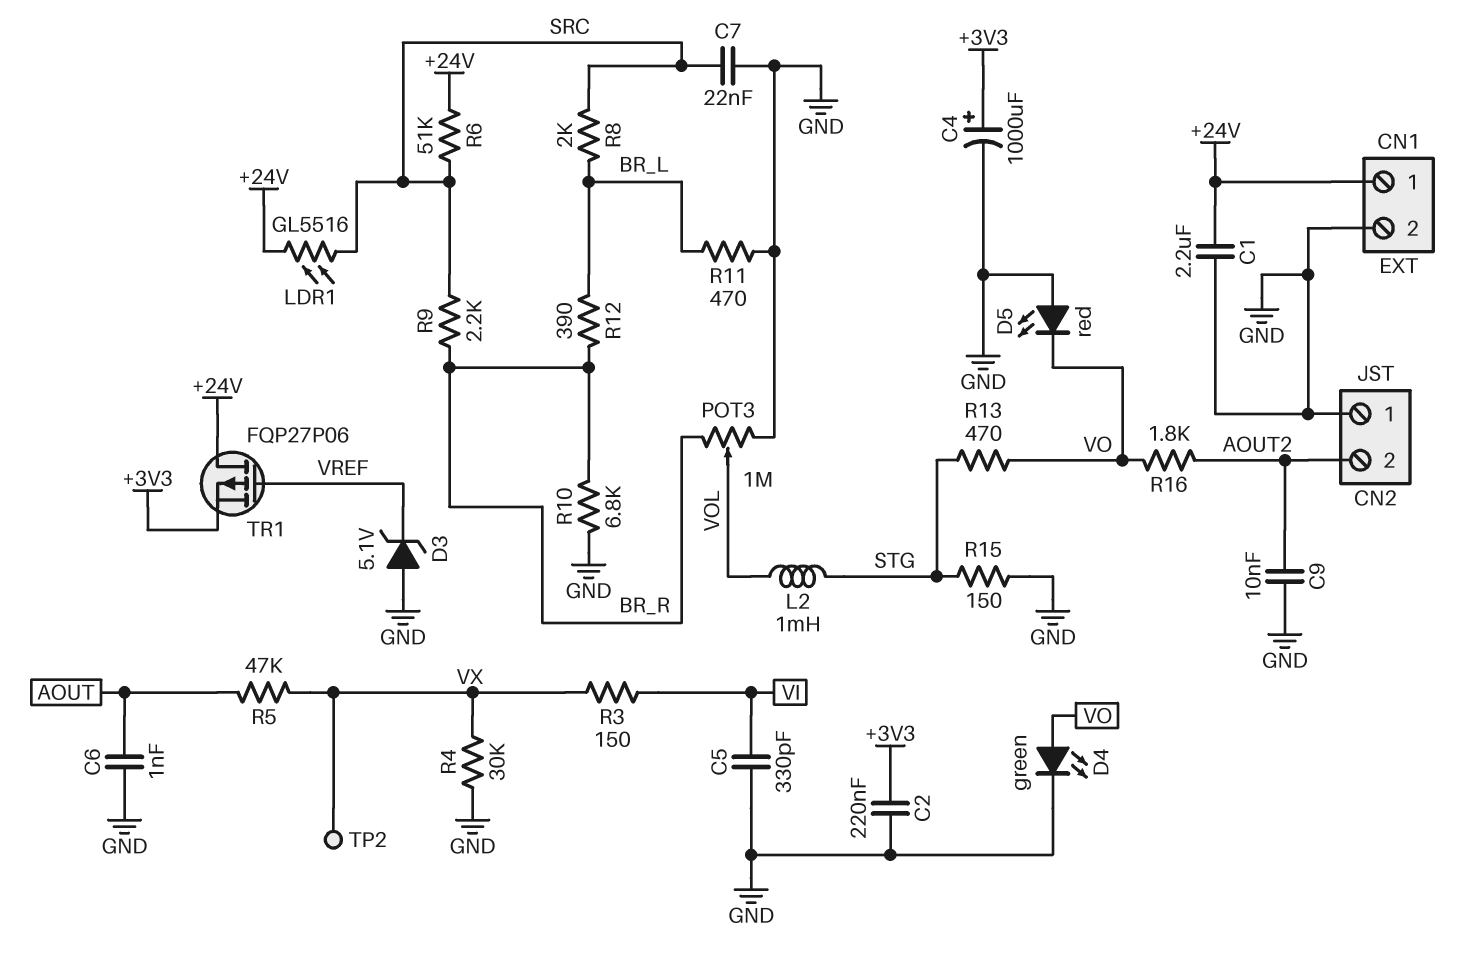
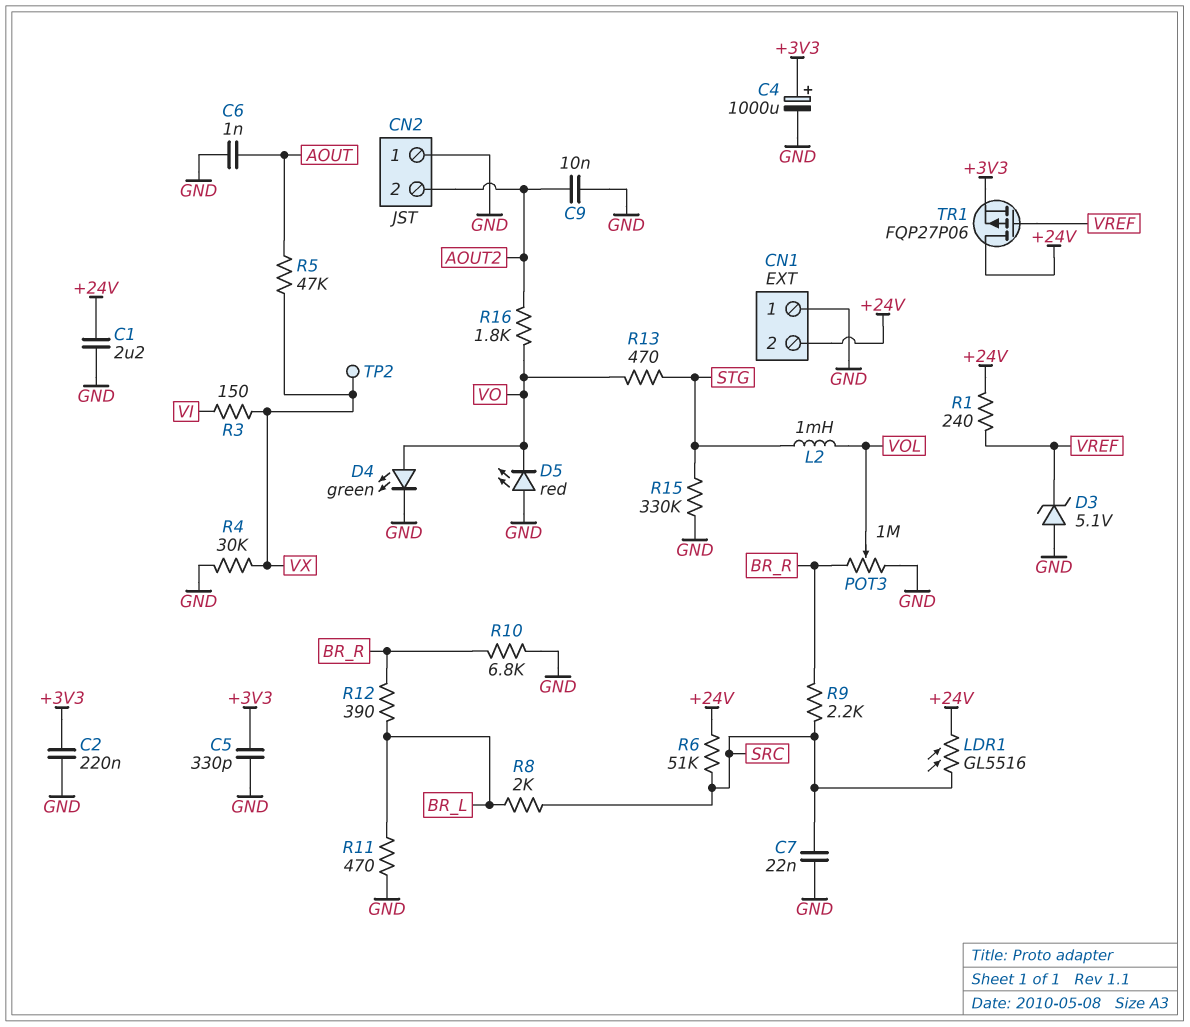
C5: 330pF (GND, VI) -> 330pF (+3V3, GND)
CN1 pin 1: +24V -> GND
CN1 pin 2: GND -> +24V
R1: none -> 240 (+24V, VREF)
R15: 150 (GND, STG) -> 330k (GND, STG)

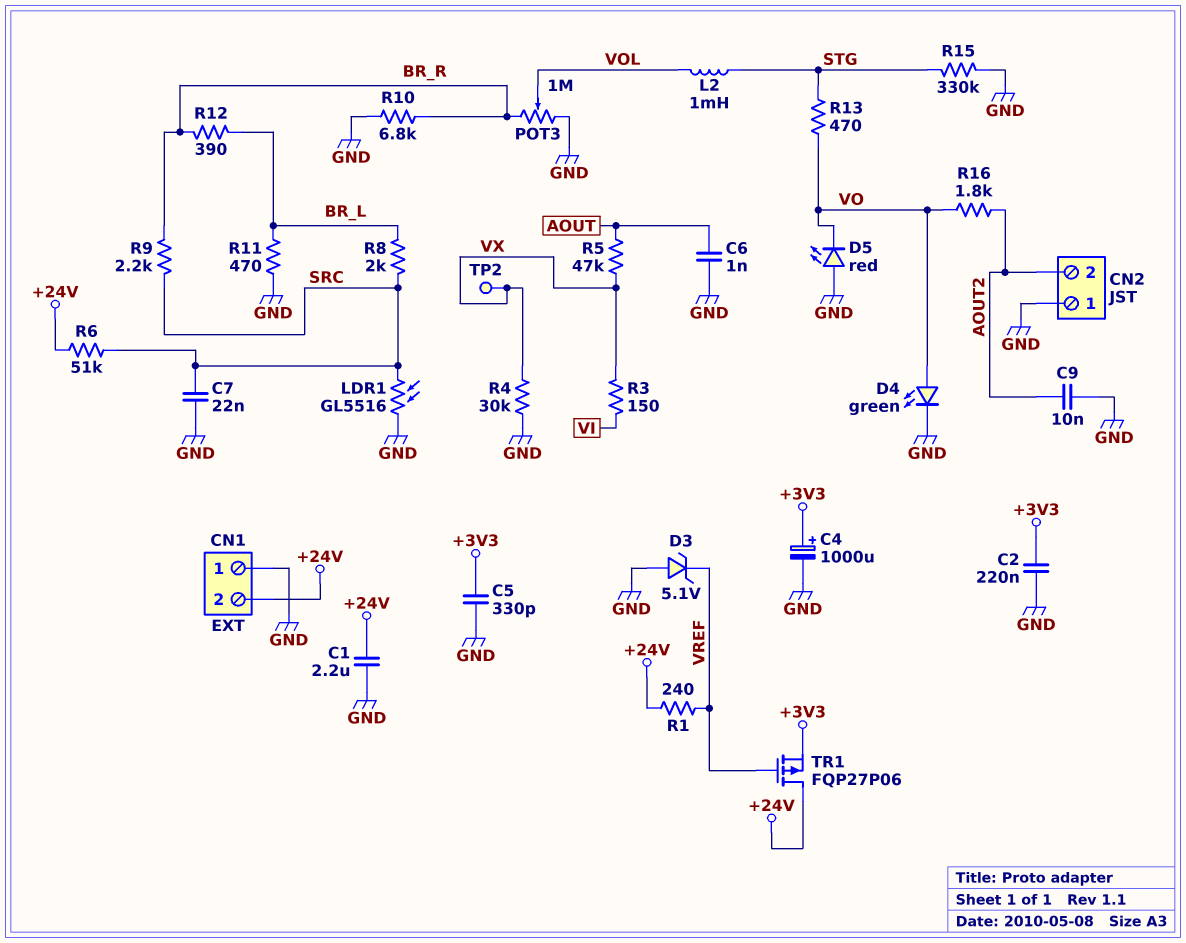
LDR1: GL5516 (+24V, SRC) -> GL5516 (GND, SRC)

